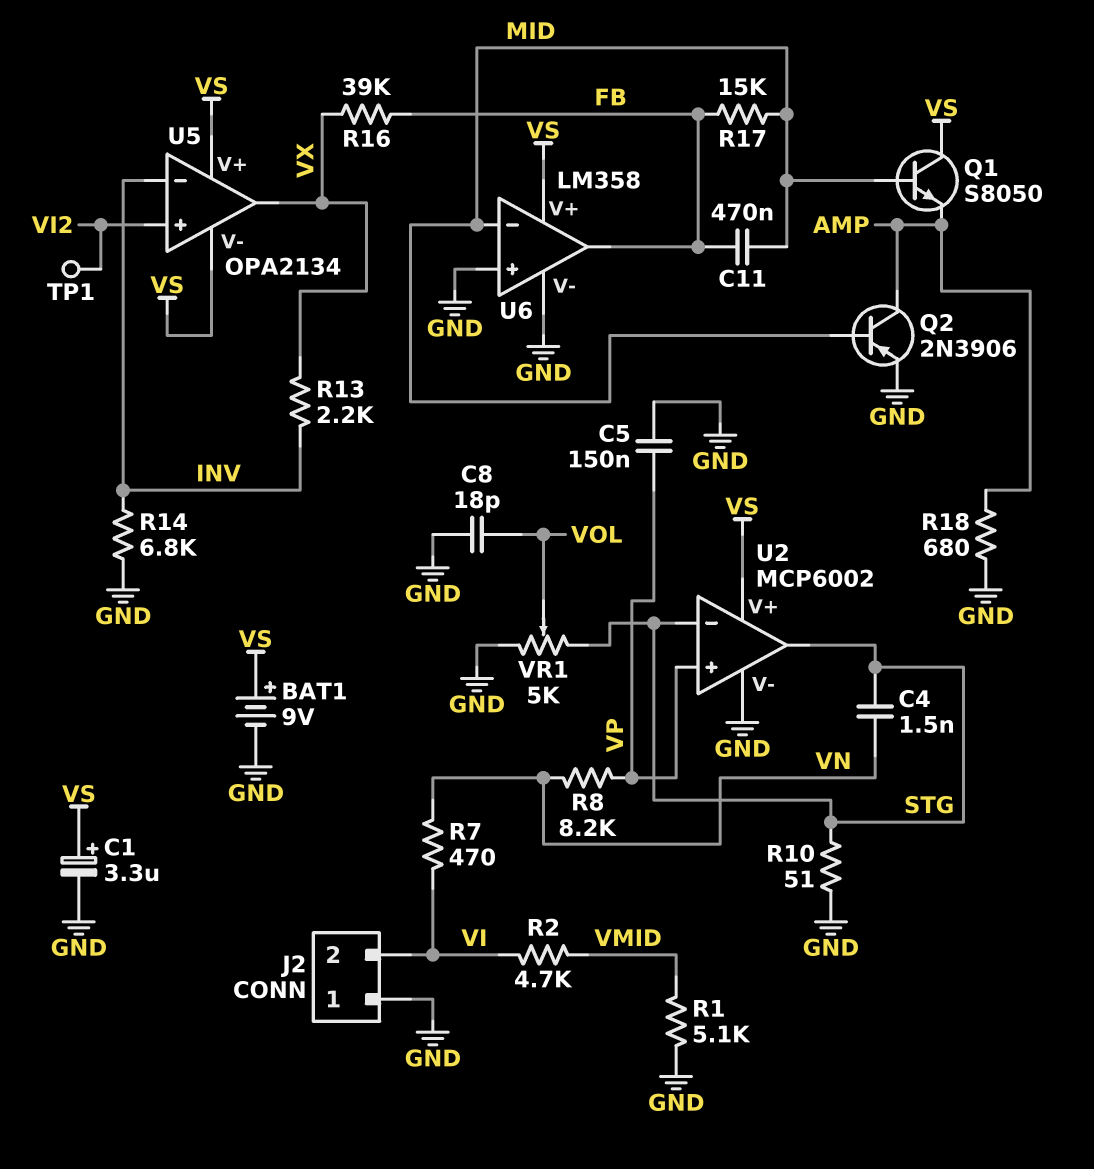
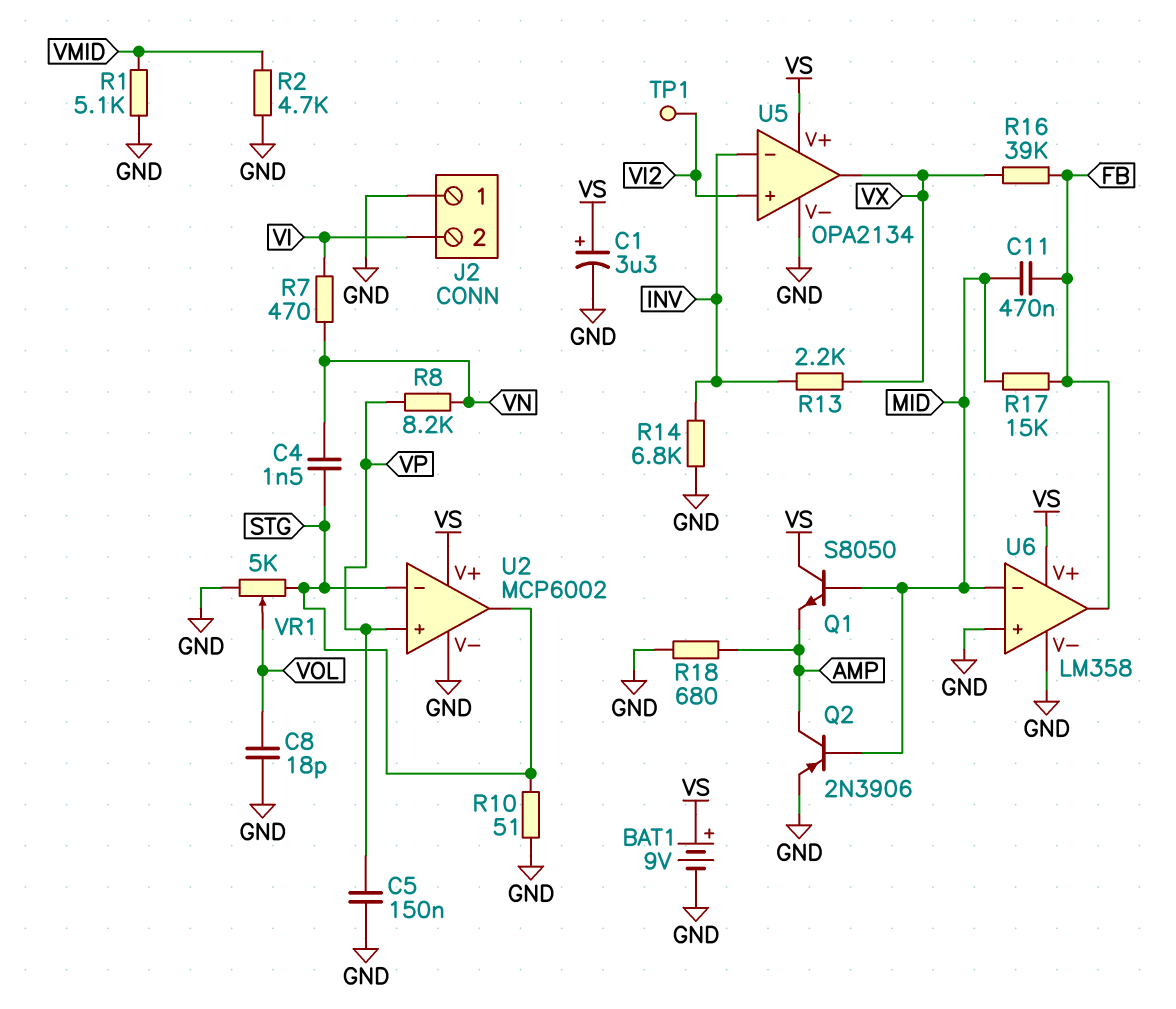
R2: 4.7k (VI, VMID) -> 4.7k (GND, VMID)
U5 pin V-: VS -> GND

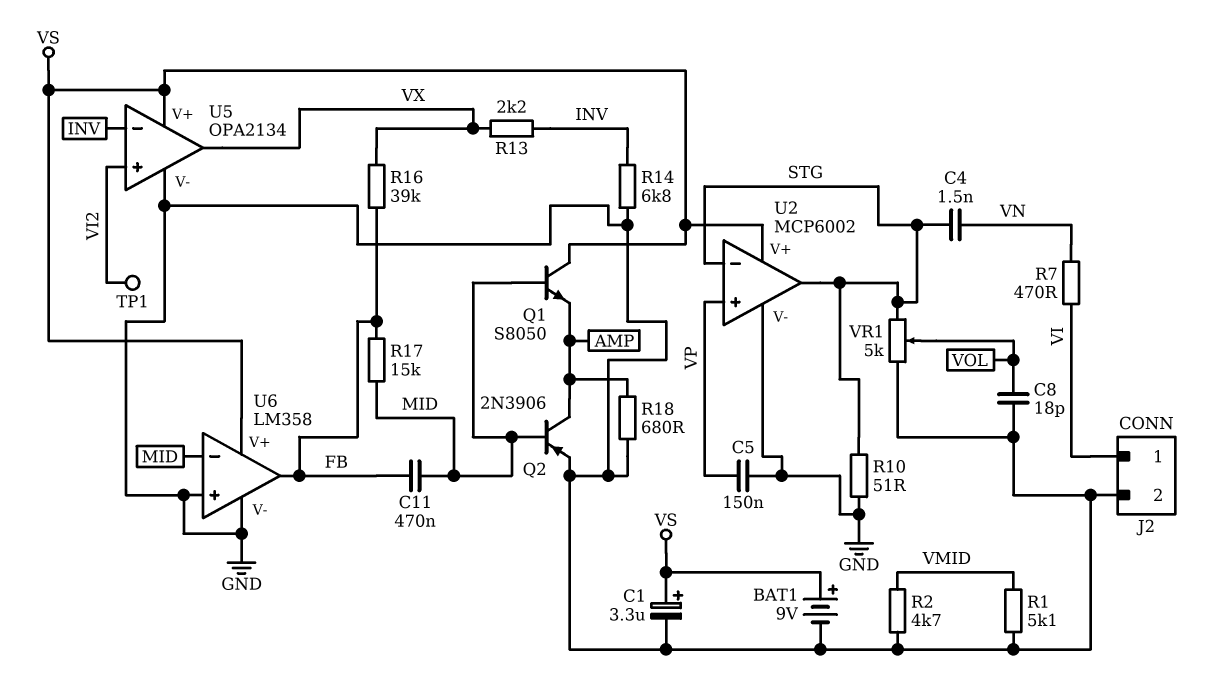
J2 pin 1: GND -> VI
J2 pin 2: VI -> GND
R8: 8.2k (VN, VP) -> none

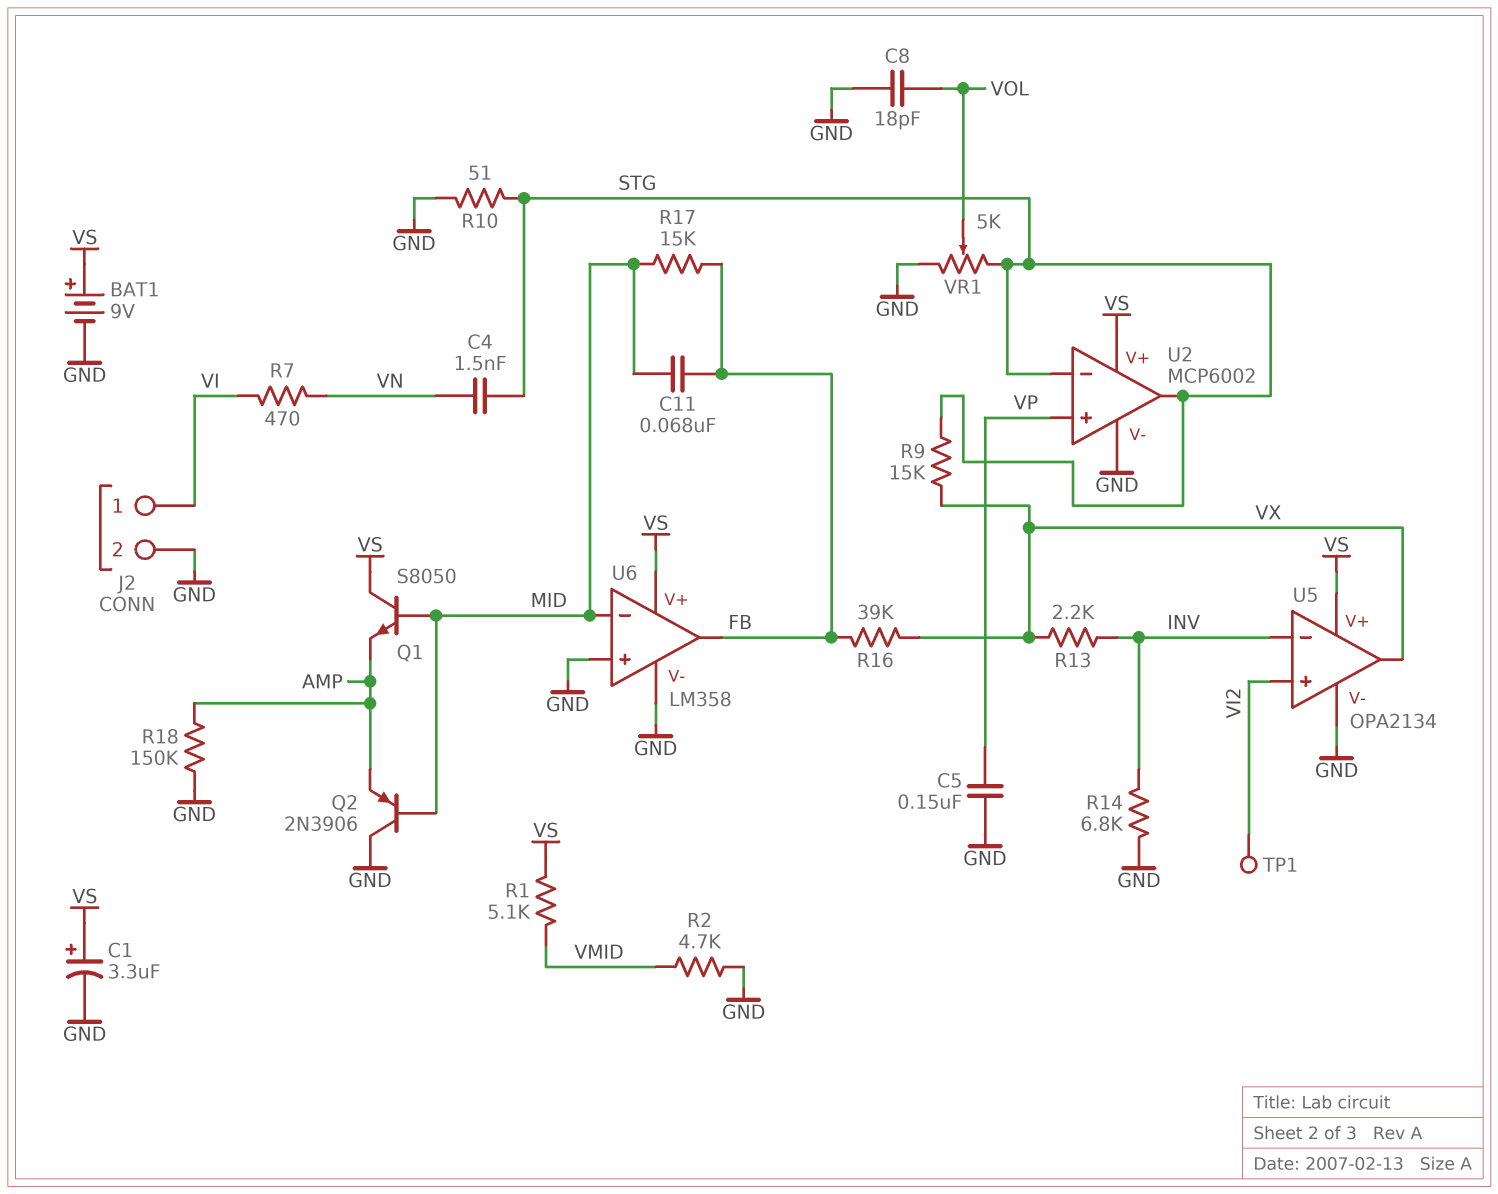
C11: 470nF (FB, MID) -> 68nF (FB, MID)
Q2: PNP 2N3906 (B MID, C AMP, E GND) -> PNP 2N3906 (B MID, C GND, E AMP)
R1: 5.1k (GND, VMID) -> 5.1k (VMID, VS)
R9: none -> 15k (STG, VX)
R18: 680 (AMP, GND) -> 150k (AMP, GND)

